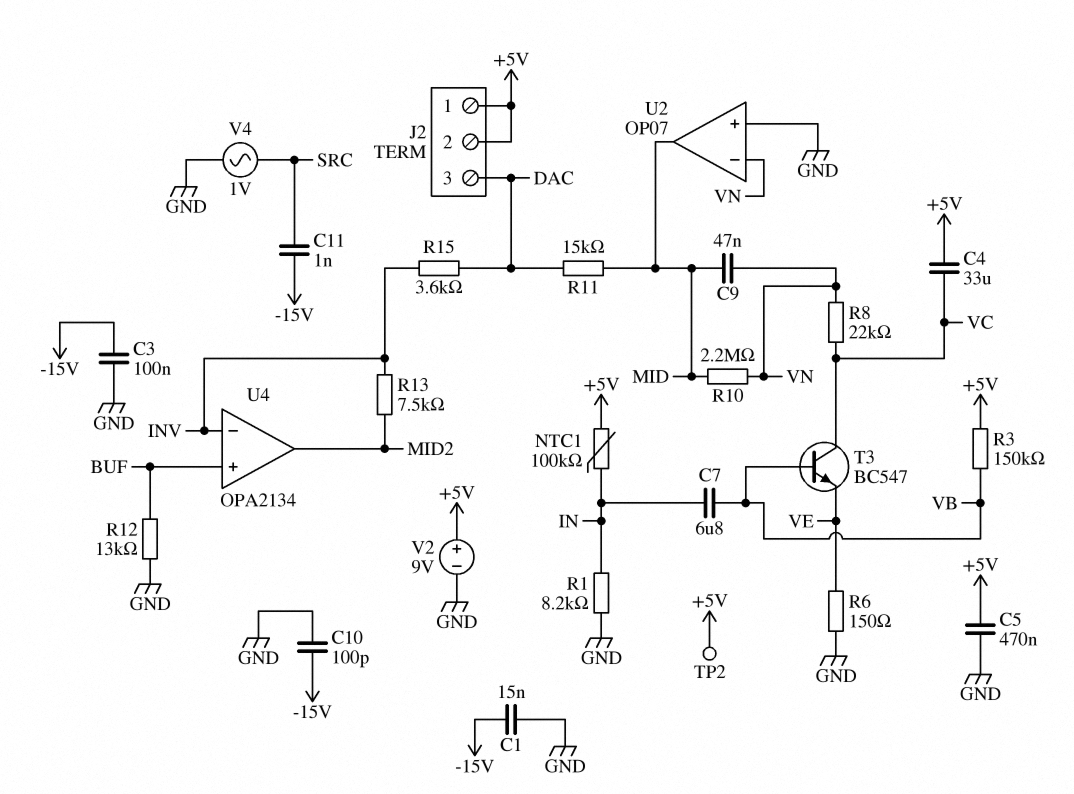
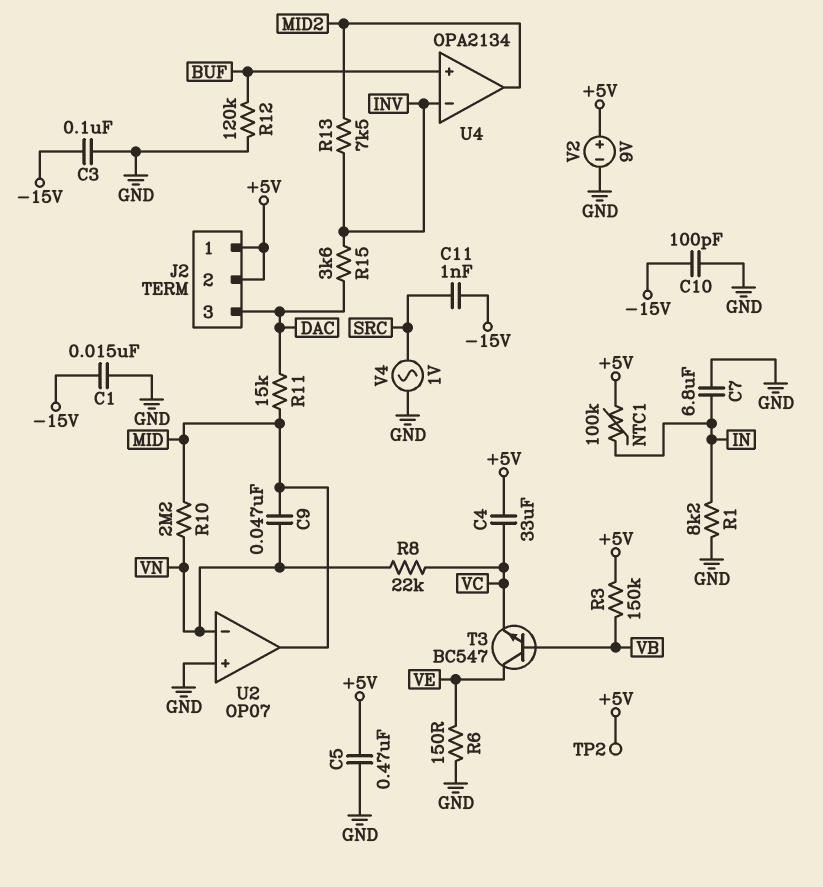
C7: 6.8uF (IN, VB) -> 6.8uF (GND, IN)
R12: 13k (BUF, GND) -> 120k (BUF, GND)
T3: NPN BC547 (B VB, C VC, E VE) -> NPN BC547 (B VB, C VE, E VC)

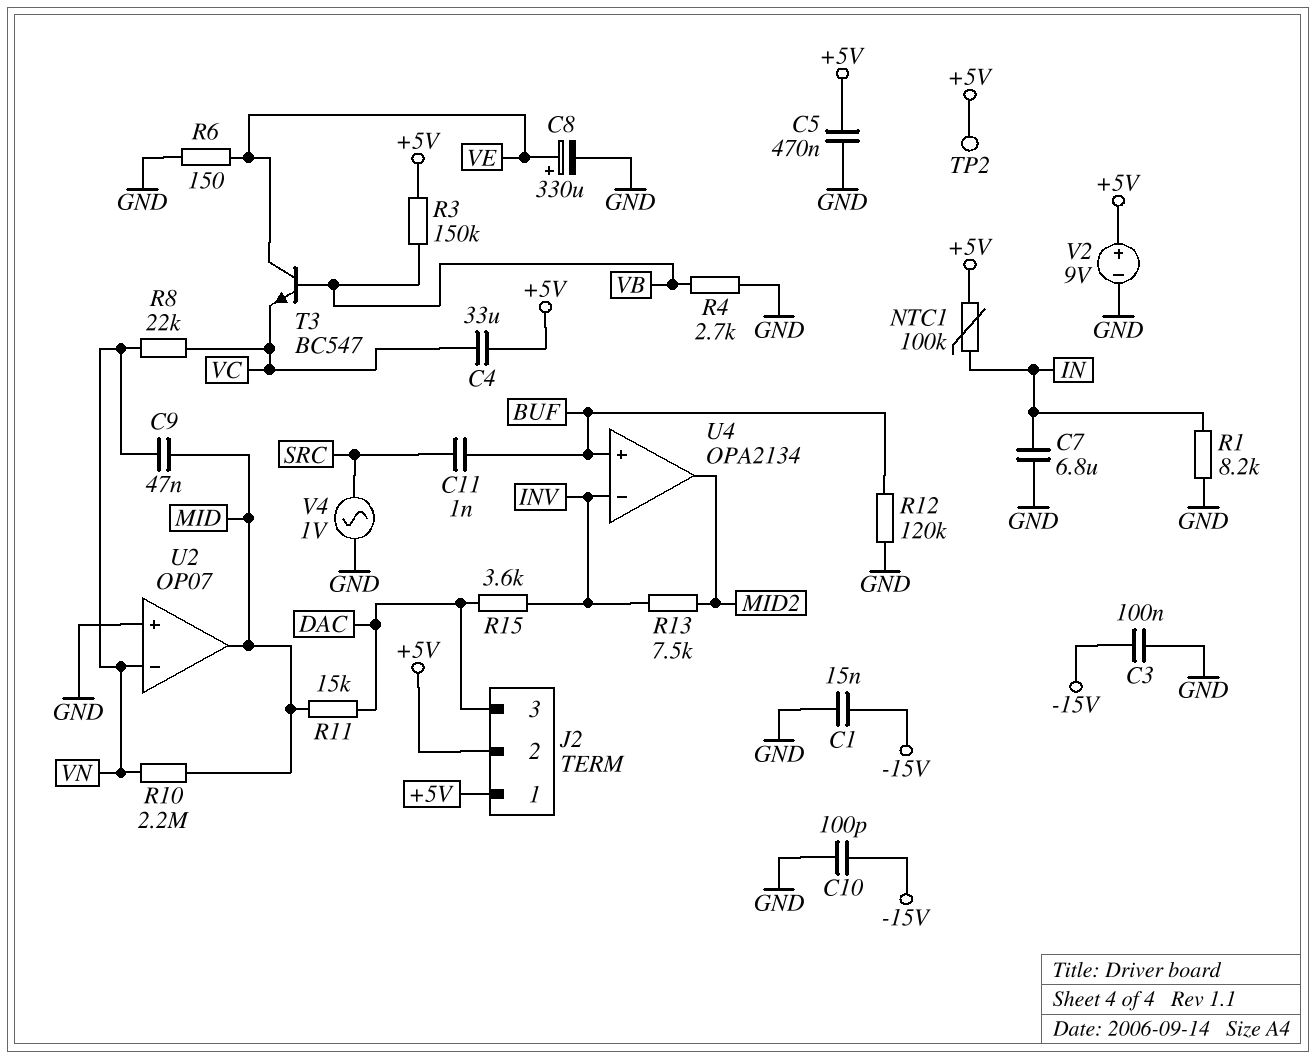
C8: none -> 330uF (plus VE, minus GND)
C11: 1nF (-15V, SRC) -> 1nF (BUF, SRC)
R4: none -> 2.7k (GND, VB)

